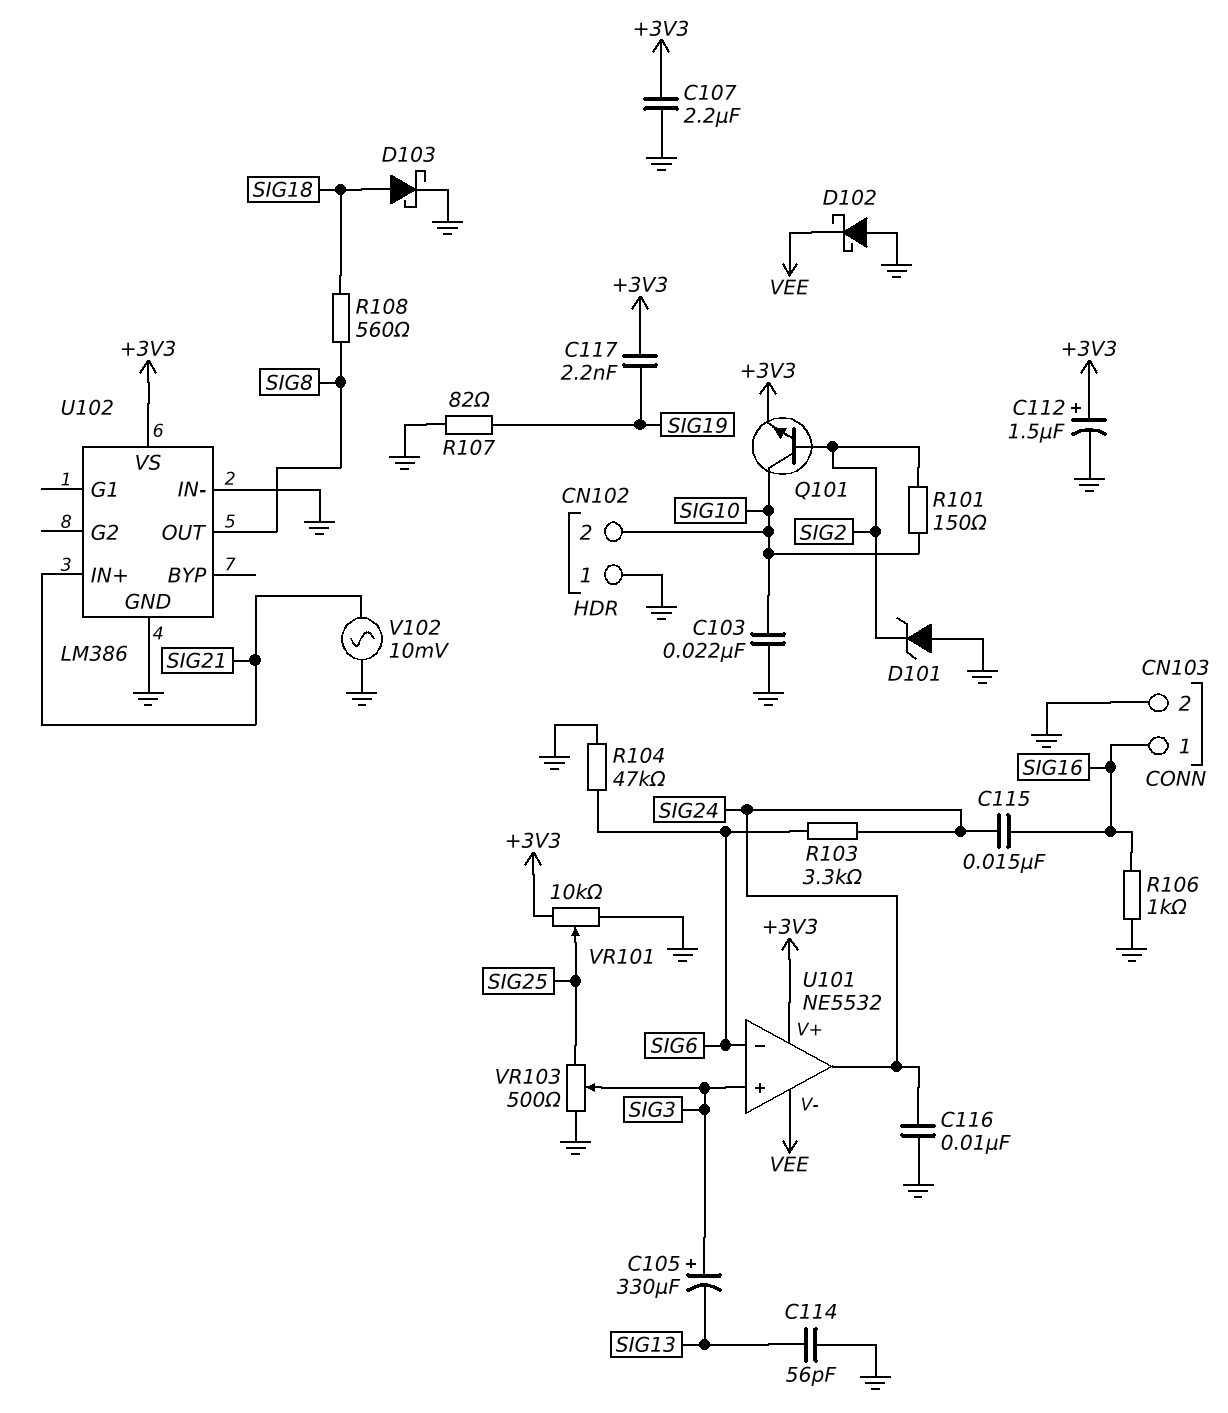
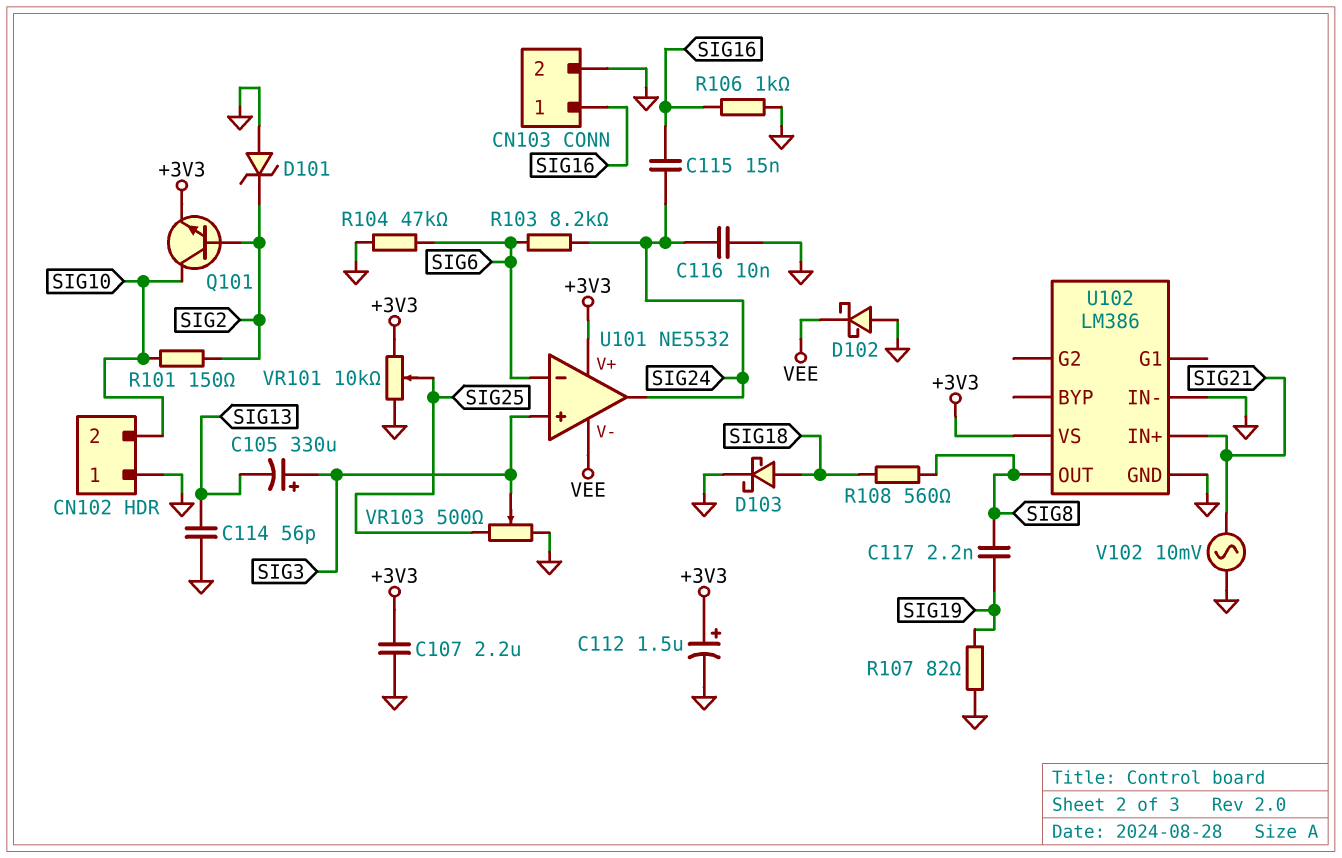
C103: 22nF (GND, SIG10) -> none
C117: 2.2nF (+3V3, SIG19) -> 2.2nF (SIG8, SIG19)
R103: 3.3k (SIG6, SIG24) -> 8.2k (SIG6, SIG24)

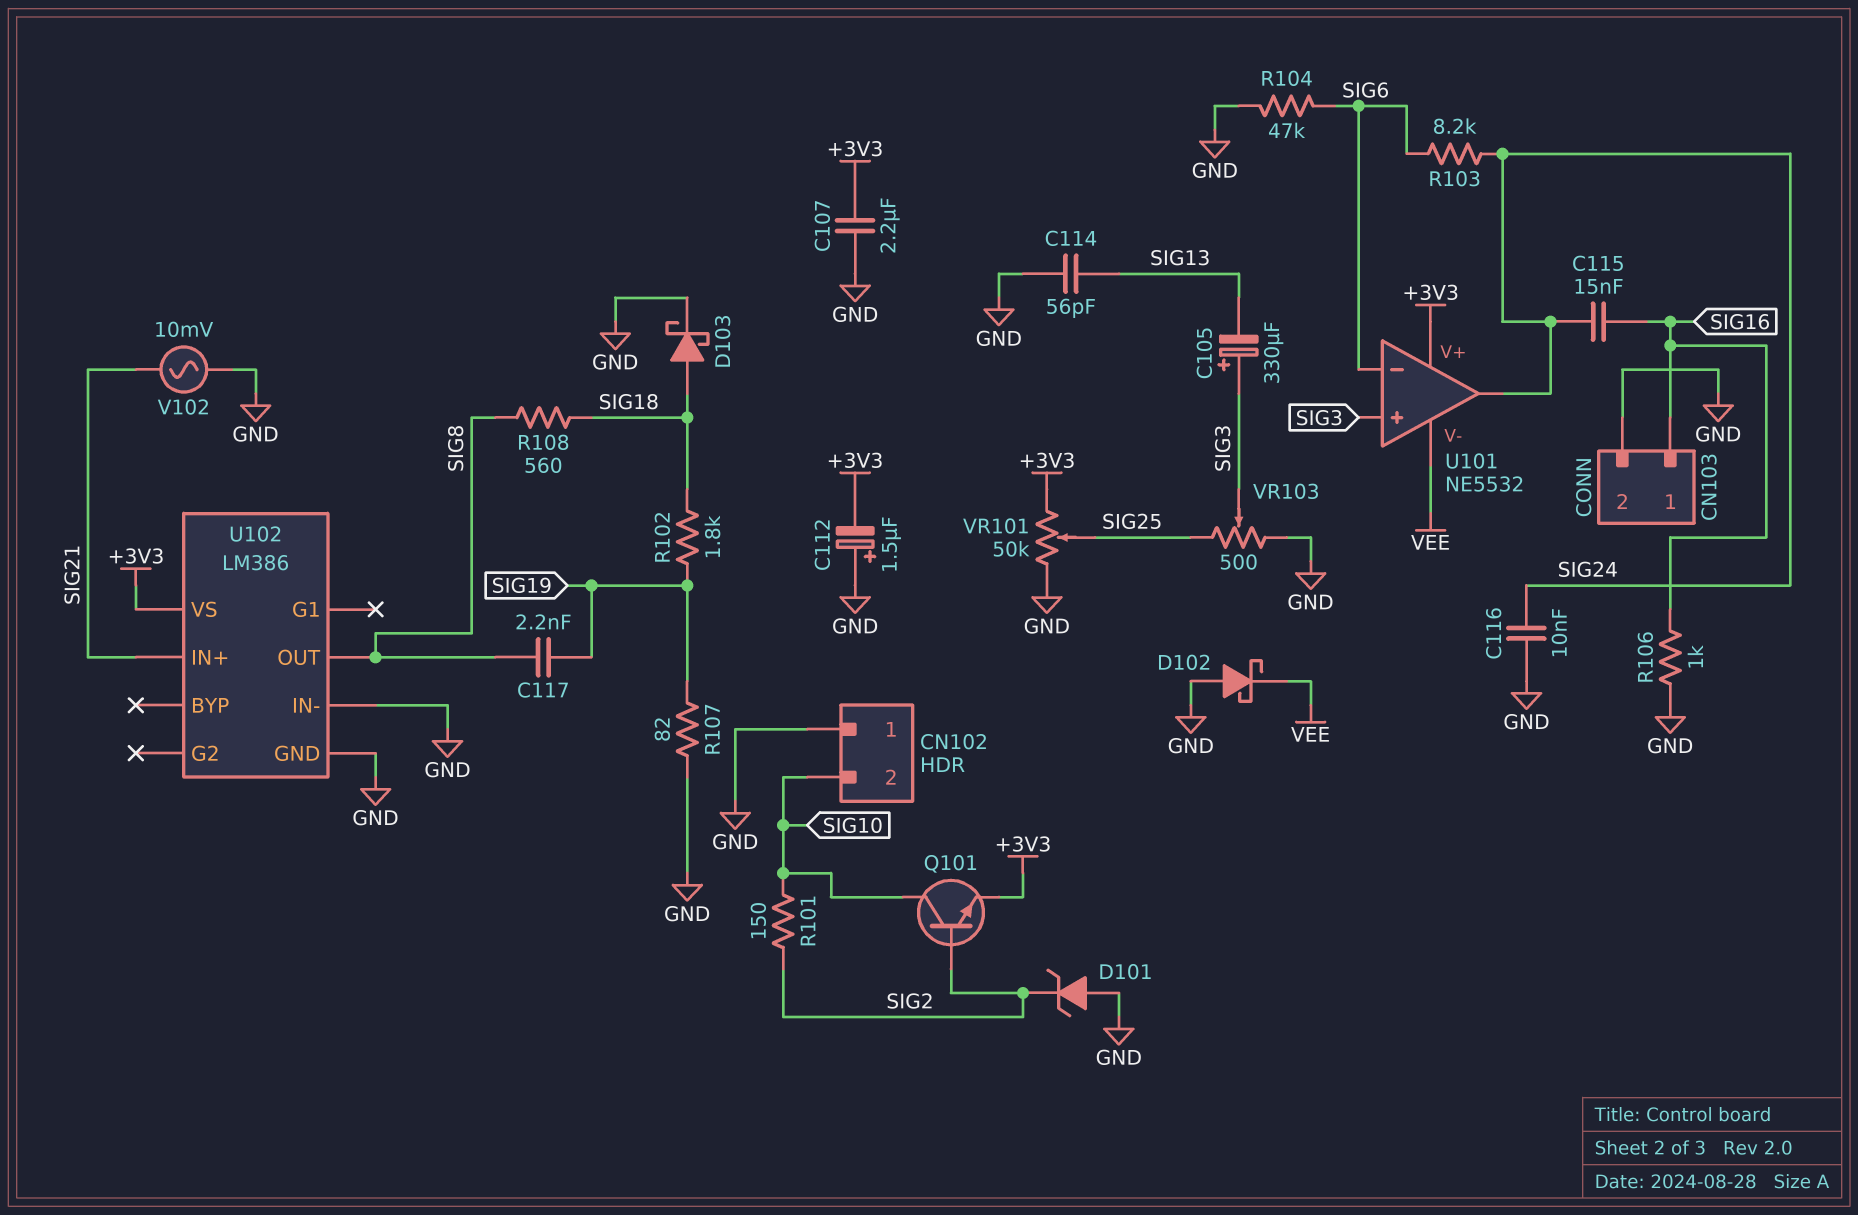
C112: 1.5uF (plus +3V3, minus GND) -> 1.5uF (plus GND, minus +3V3)
R102: none -> 1.8k (SIG18, SIG19)
VR101: 10k (+3V3, GND, wiper SIG25) -> 50k (+3V3, GND, wiper SIG25)

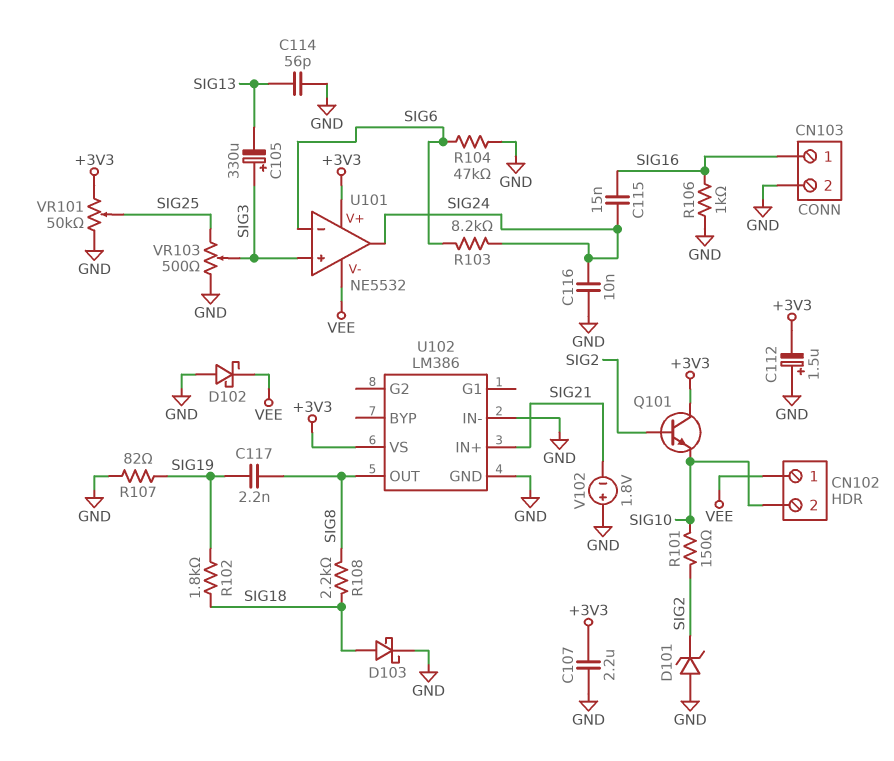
CN102 pin 1: GND -> VEE
Q101: NPN (B SIG2, C SIG10, E +3V3) -> NPN (B SIG2, C +3V3, E SIG10)
R108: 560 (SIG8, SIG18) -> 2.2k (SIG8, SIG18)
V102: AC 10mV (GND, SIG21) -> 1.8V (plus GND, minus SIG21)

